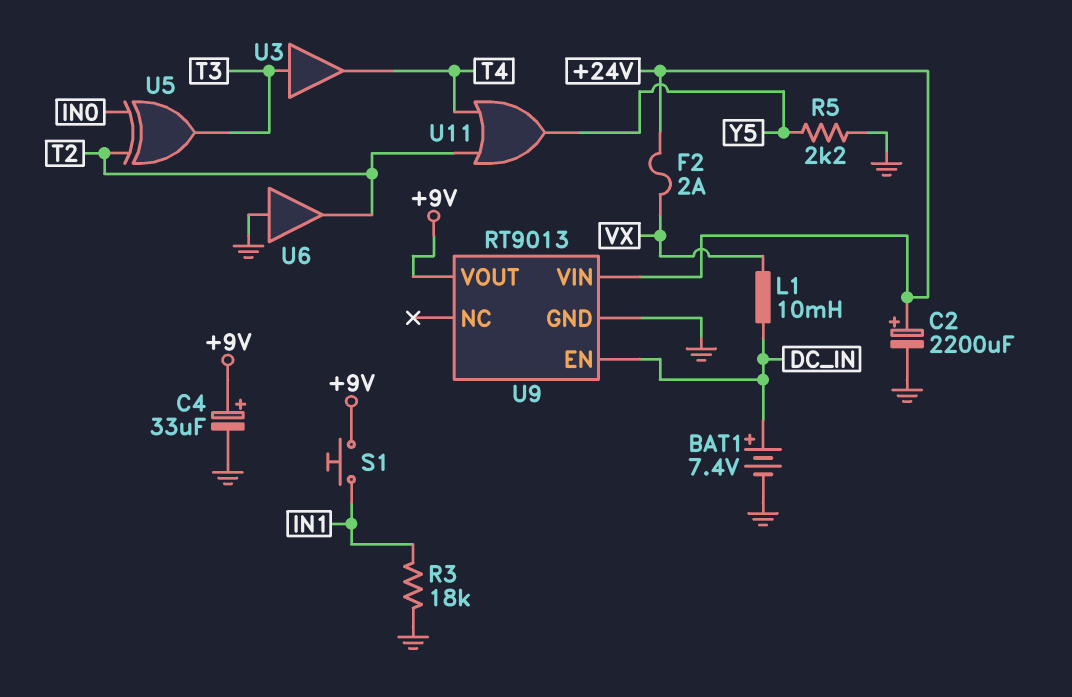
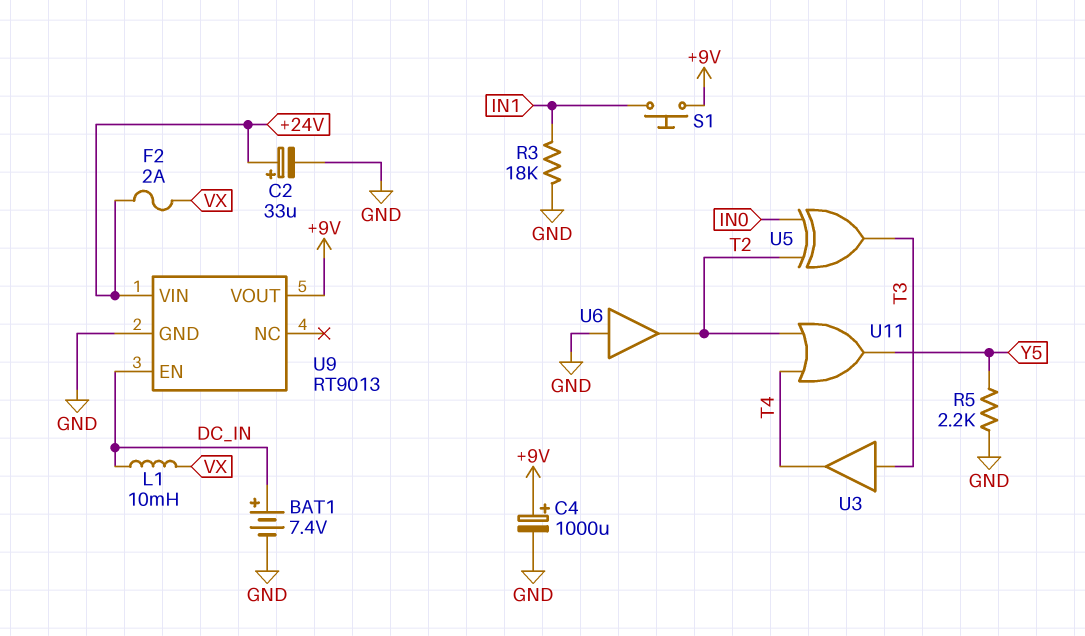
C2: 2200uF (plus +24V, minus GND) -> 33uF (plus +24V, minus GND)
C4: 33uF (plus +9V, minus GND) -> 1000uF (plus +9V, minus GND)

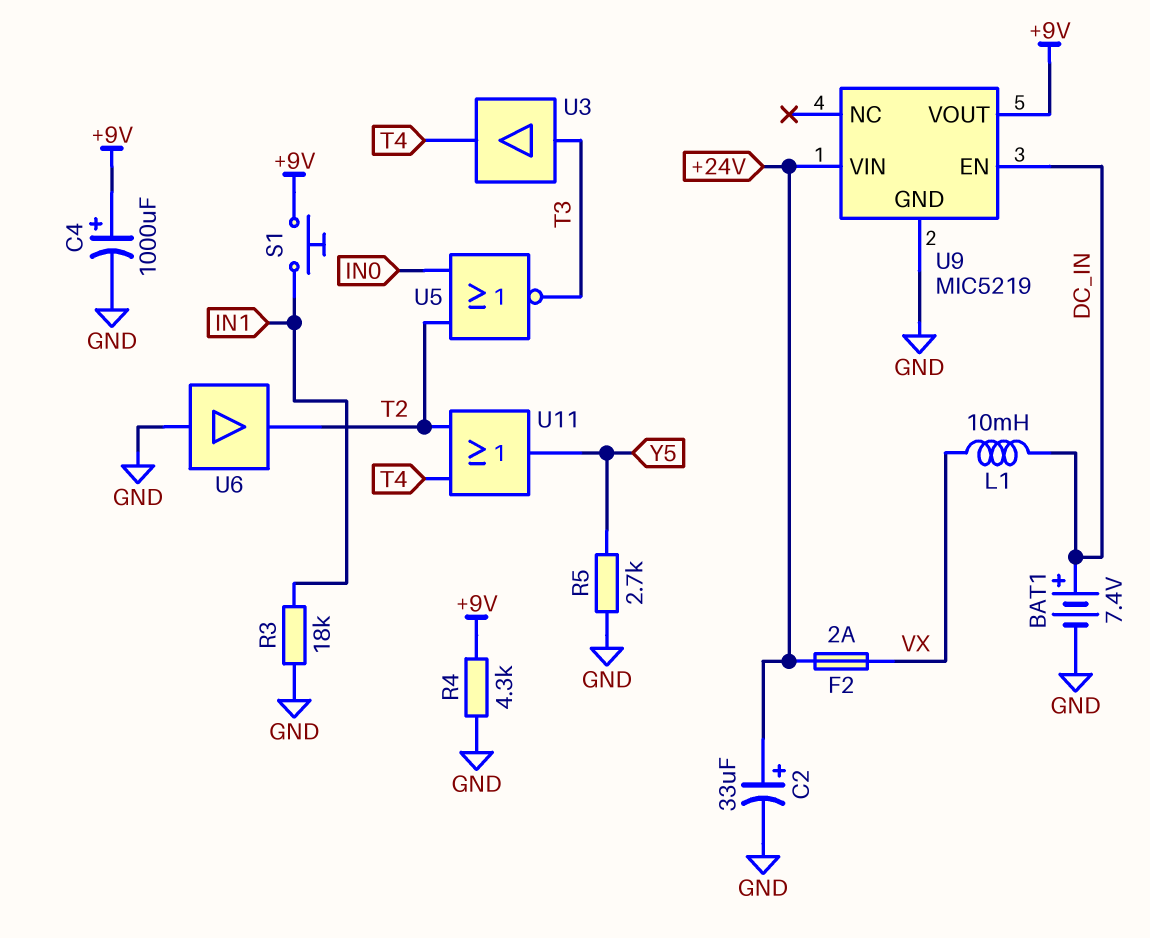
R4: none -> 4.3k (+9V, GND)
R5: 2.2k (GND, Y5) -> 2.7k (GND, Y5)
U5: XOR (in IN0, in T2, out T3) -> NOR (in IN0, in T2, out T3)
U9: RT9013 -> MIC5219

